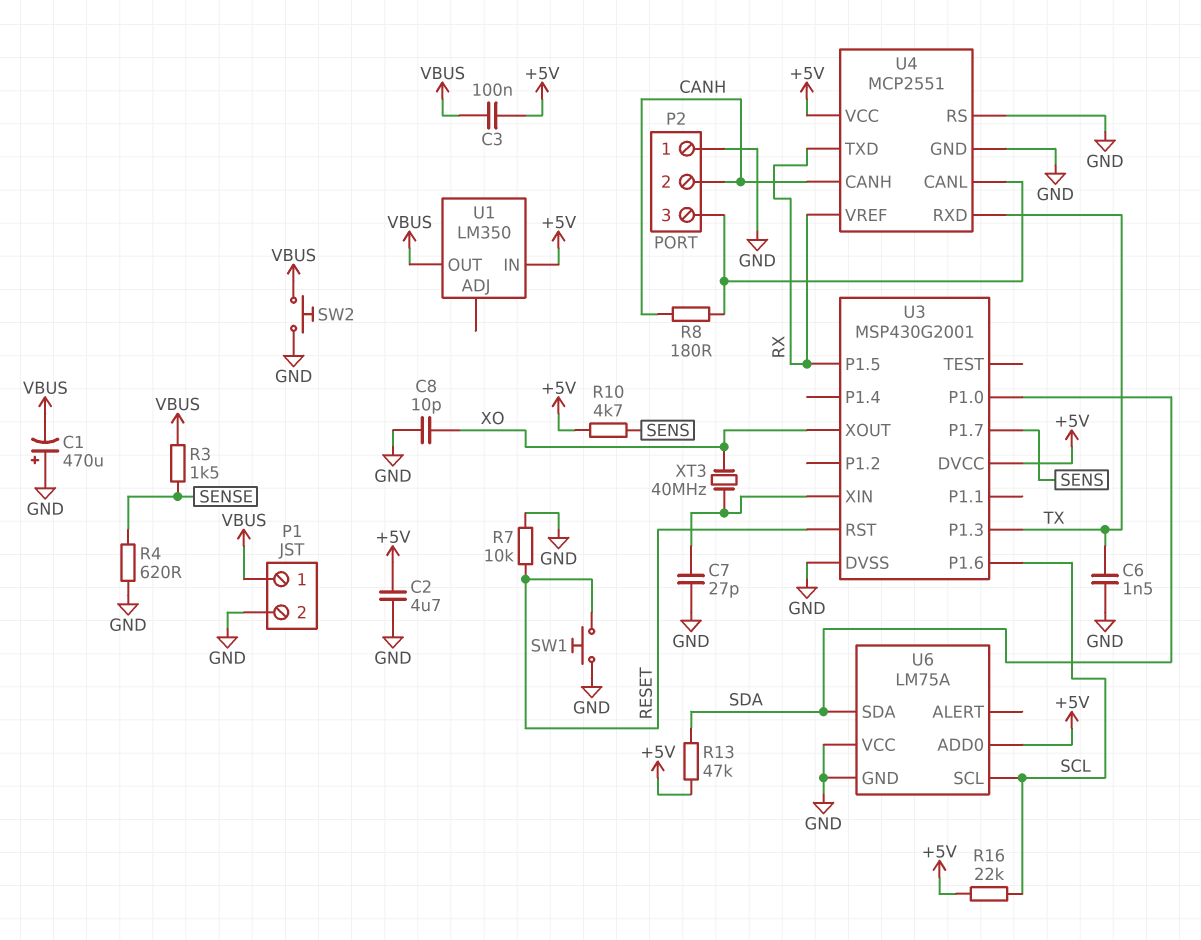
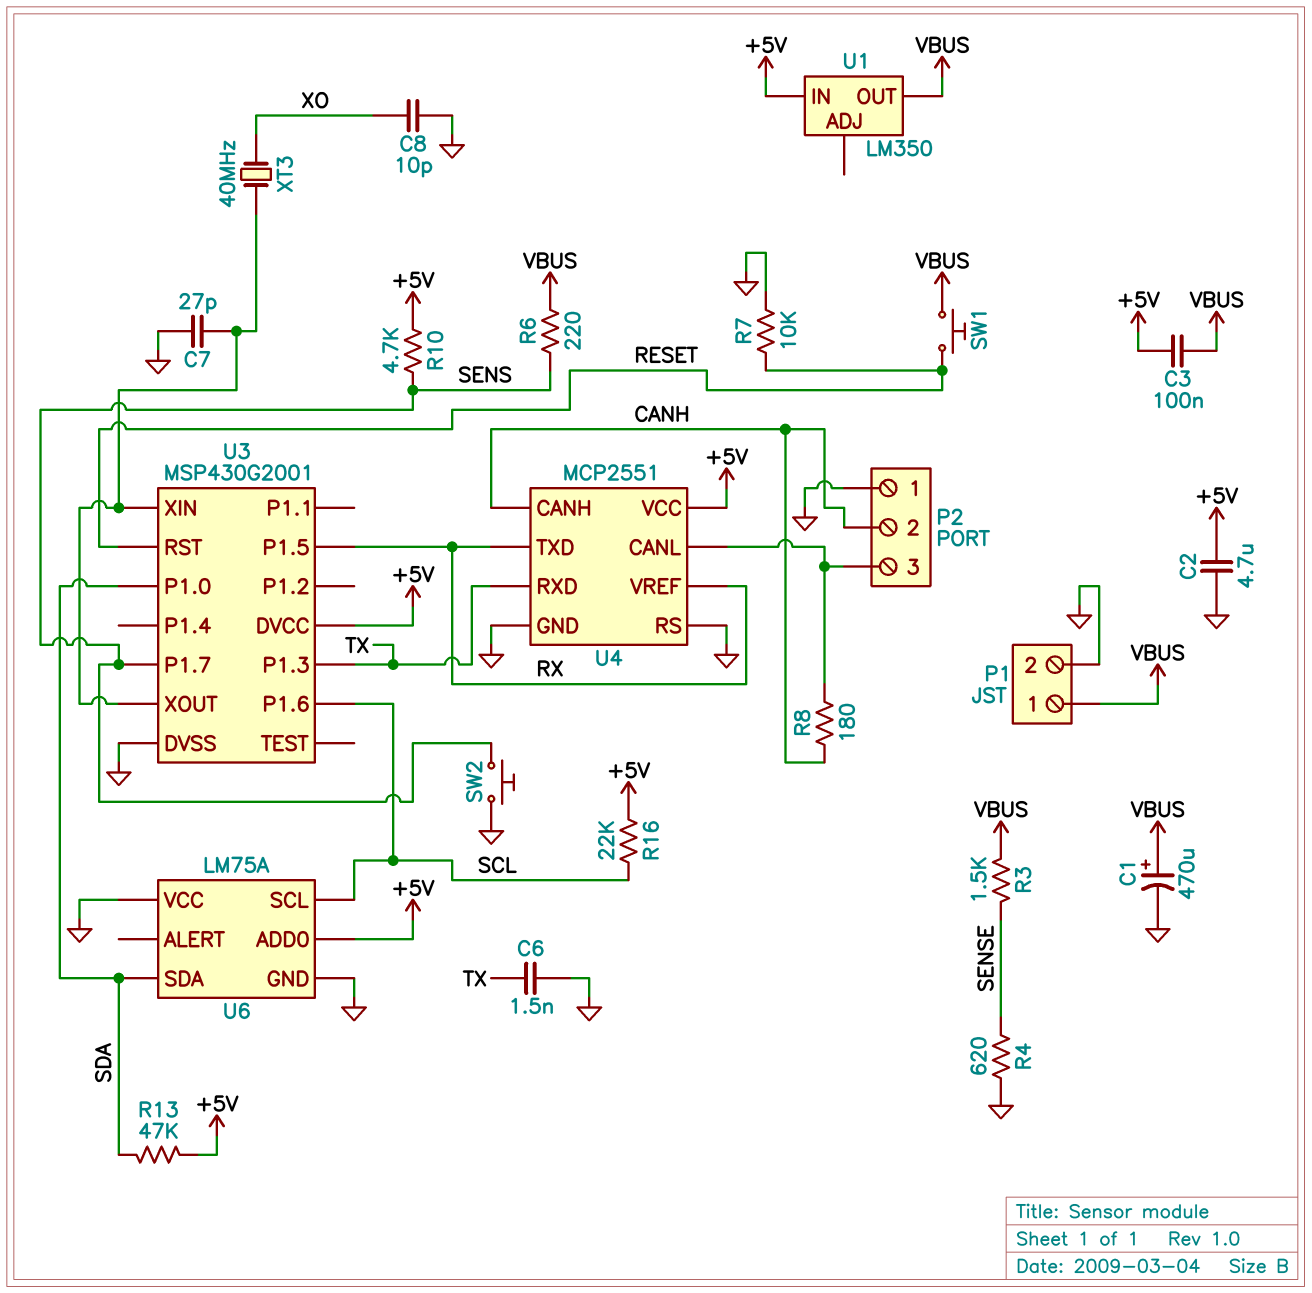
C1: 470uF (plus GND, minus VBUS) -> 470uF (plus VBUS, minus GND)
R6: none -> 220 (SENS, VBUS)
SW1: button (GND, RESET) -> button (RESET, VBUS)
SW2: button (GND, VBUS) -> button (GND, SENS)
U3 pin XOUT: XO -> U3/XIN

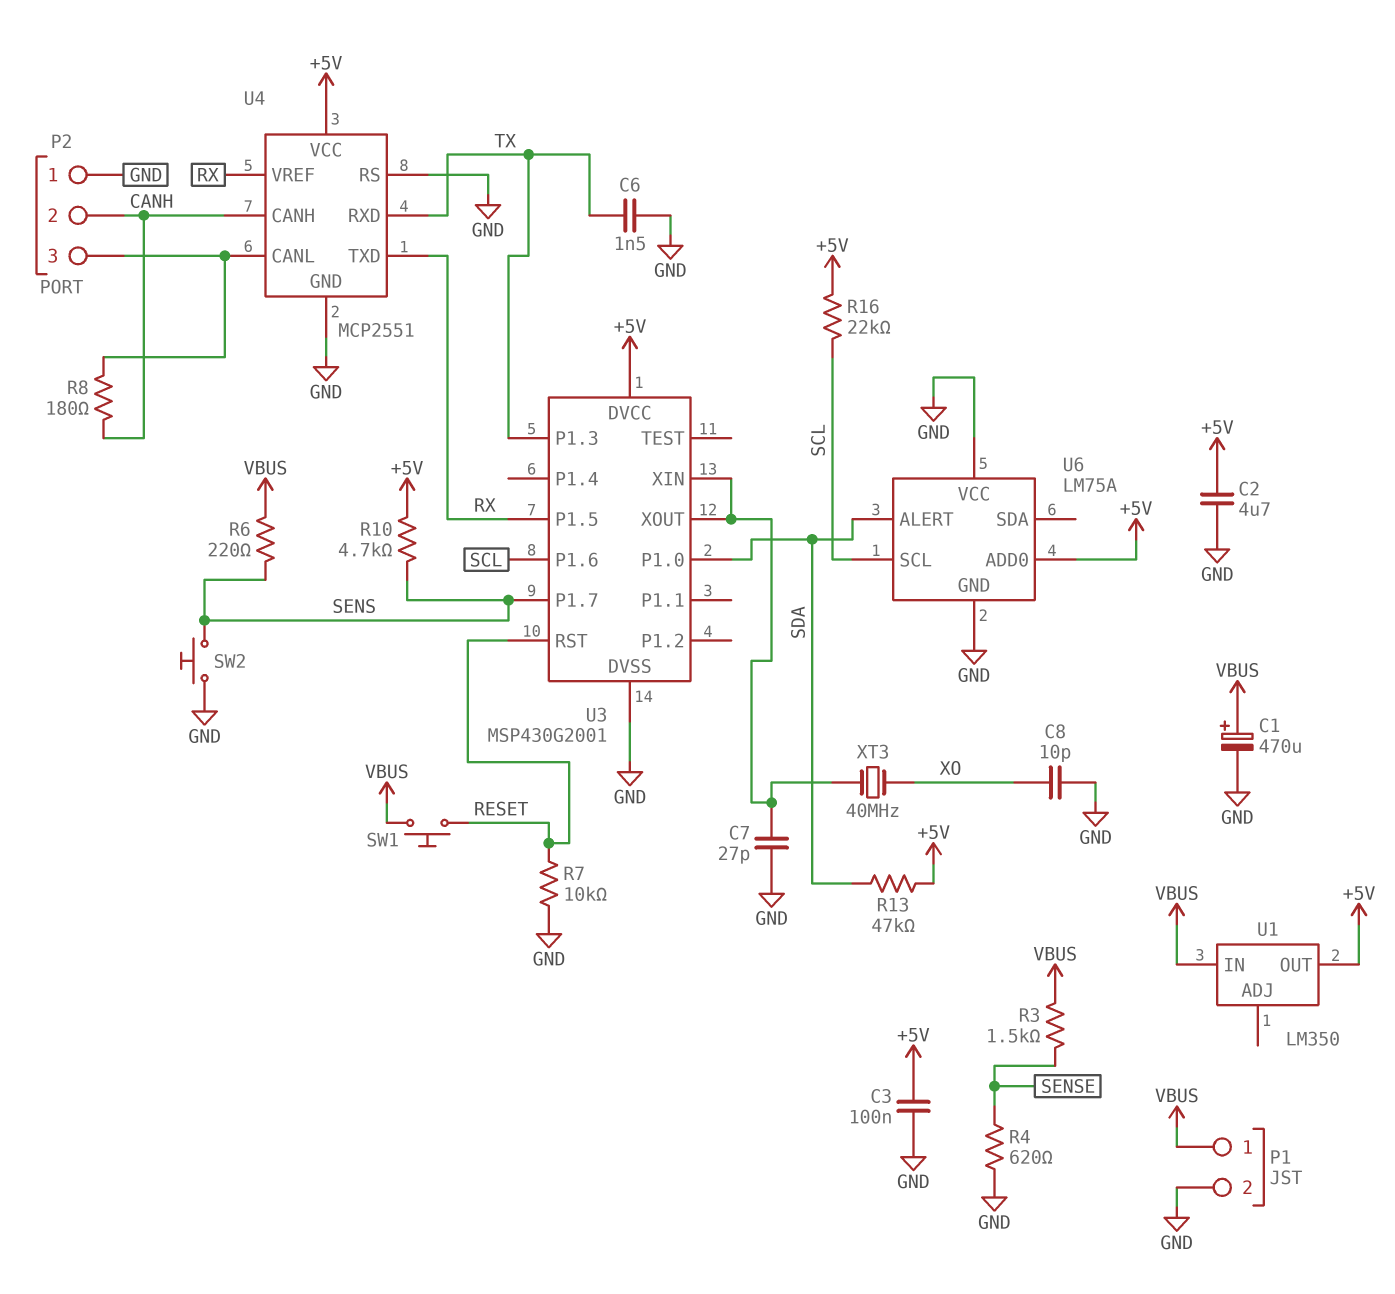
C3: 100nF (+5V, VBUS) -> 100nF (+5V, GND)
U1 pin IN: +5V -> VBUS
U1 pin OUT: VBUS -> +5V
U6 pin ALERT: none -> SDA
U6 pin SDA: SDA -> none

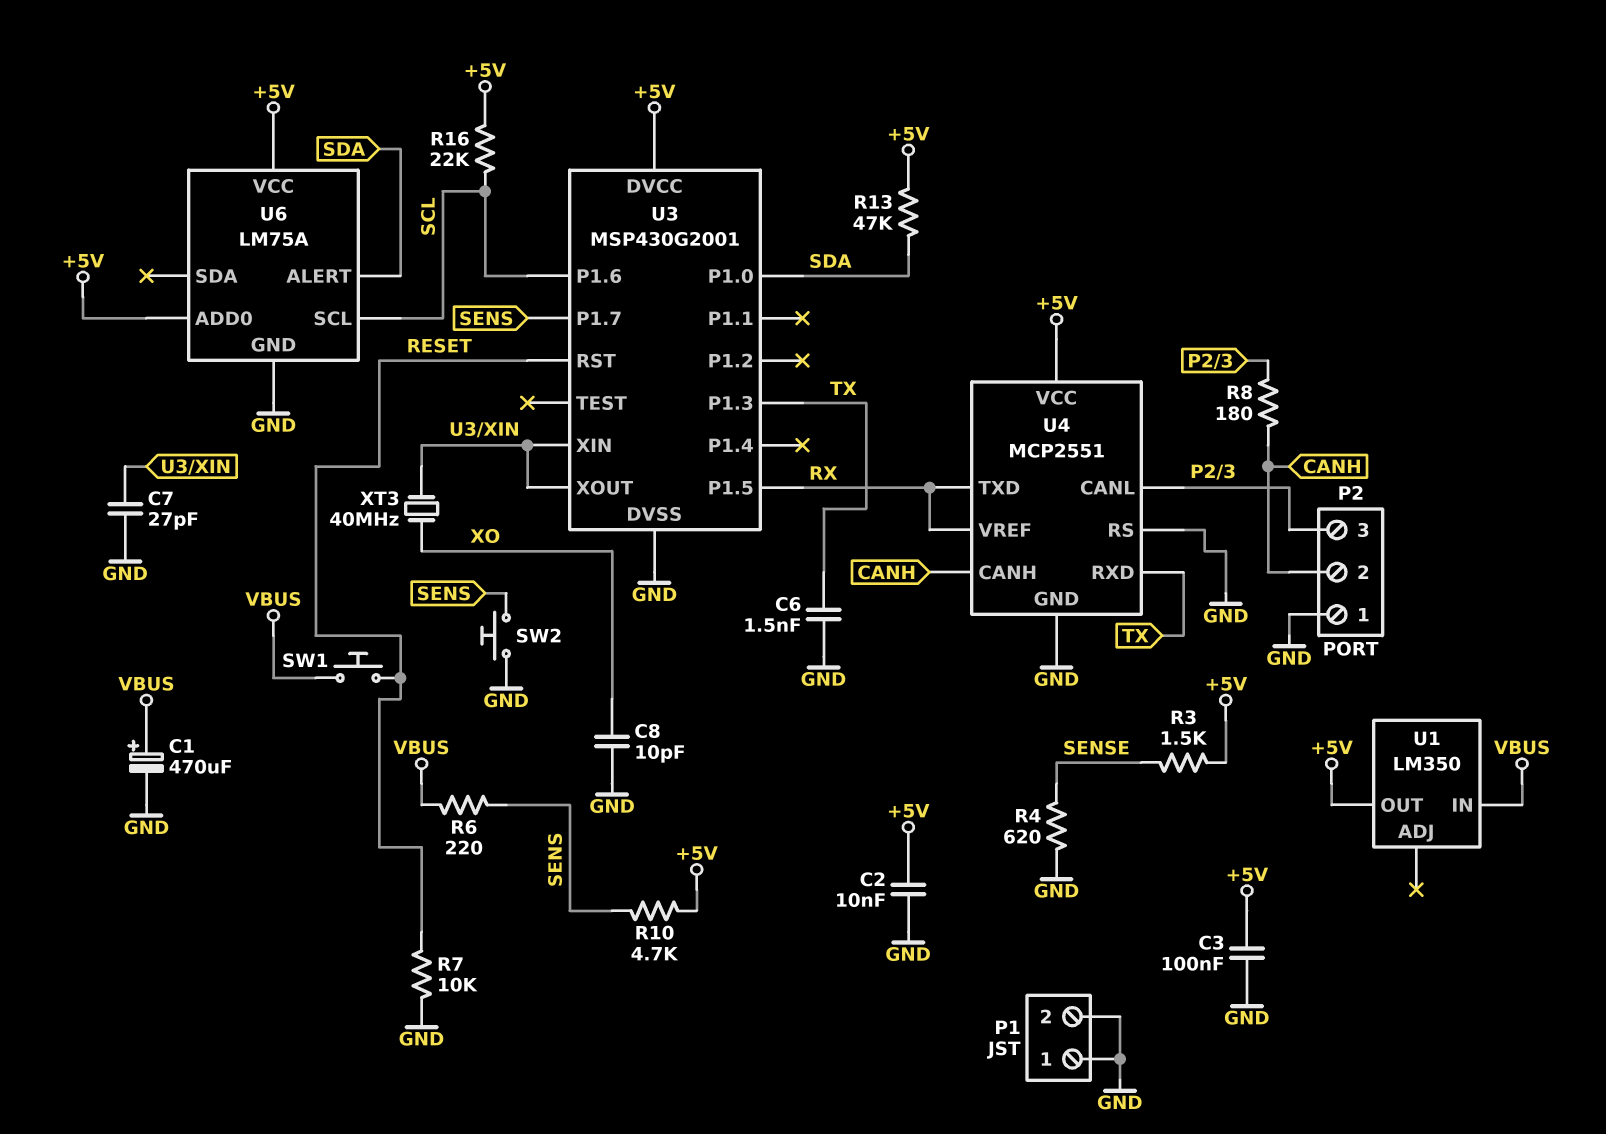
C2: 4.7uF (+5V, GND) -> 10nF (+5V, GND)
P1 pin 1: VBUS -> GND
R3: 1.5k (SENSE, VBUS) -> 1.5k (+5V, SENSE)
U6 pin VCC: GND -> +5V

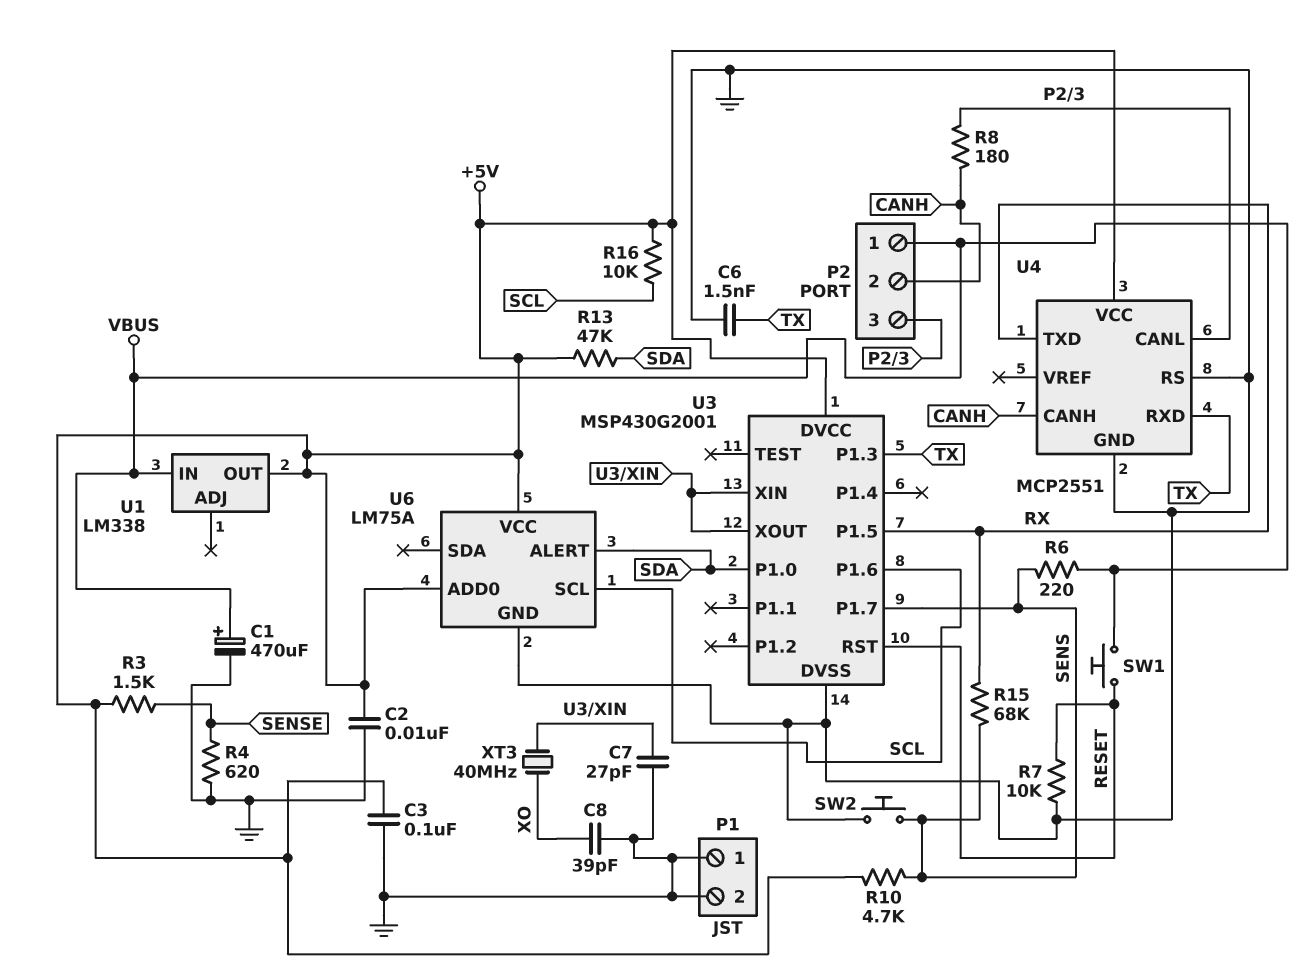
C8: 10pF (GND, XO) -> 39pF (GND, XO)
P2 pin 1: GND -> VBUS
R15: none -> 68k (RX, SENS)
R16: 22k (+5V, SCL) -> 10k (+5V, SCL)
U1: LM350 -> LM338
U4 pin VREF: RX -> none

